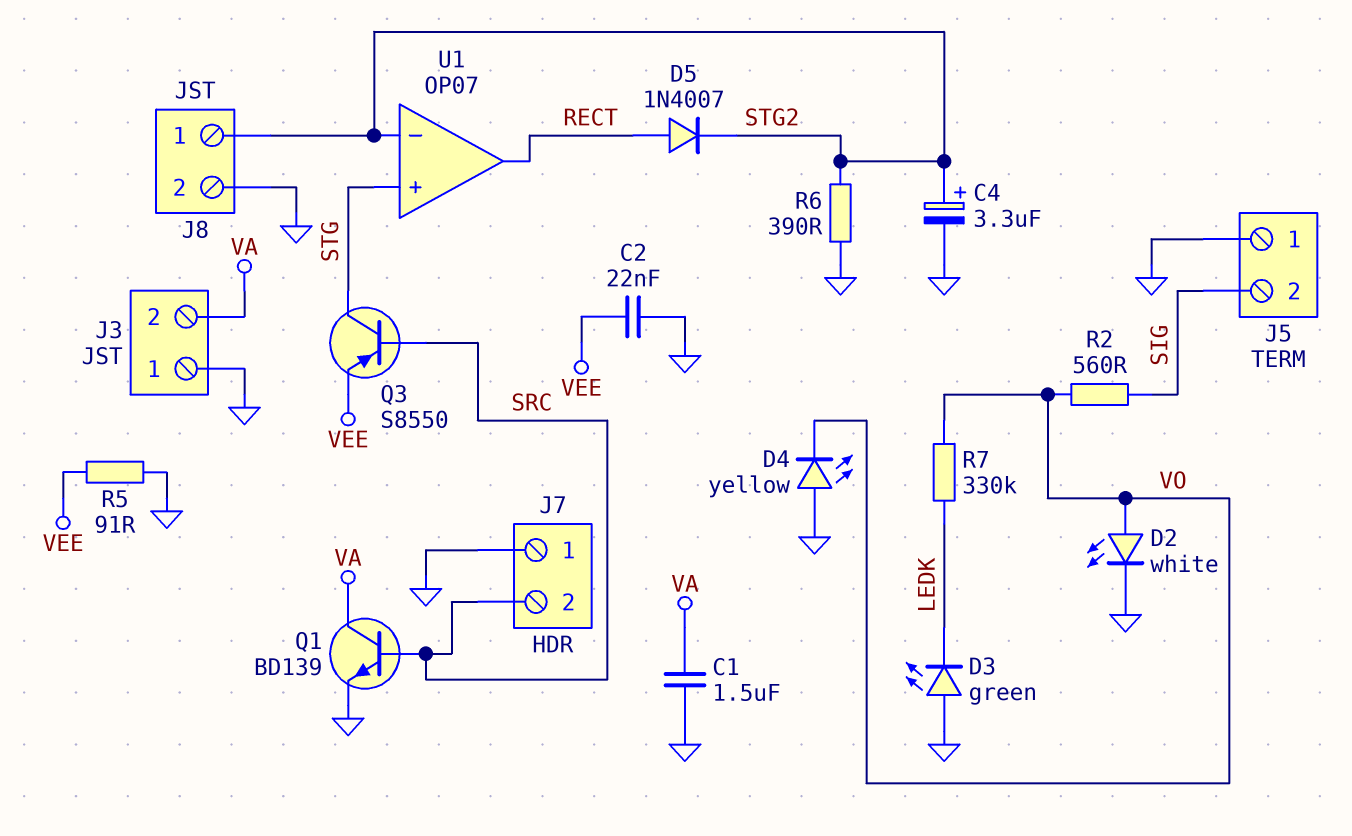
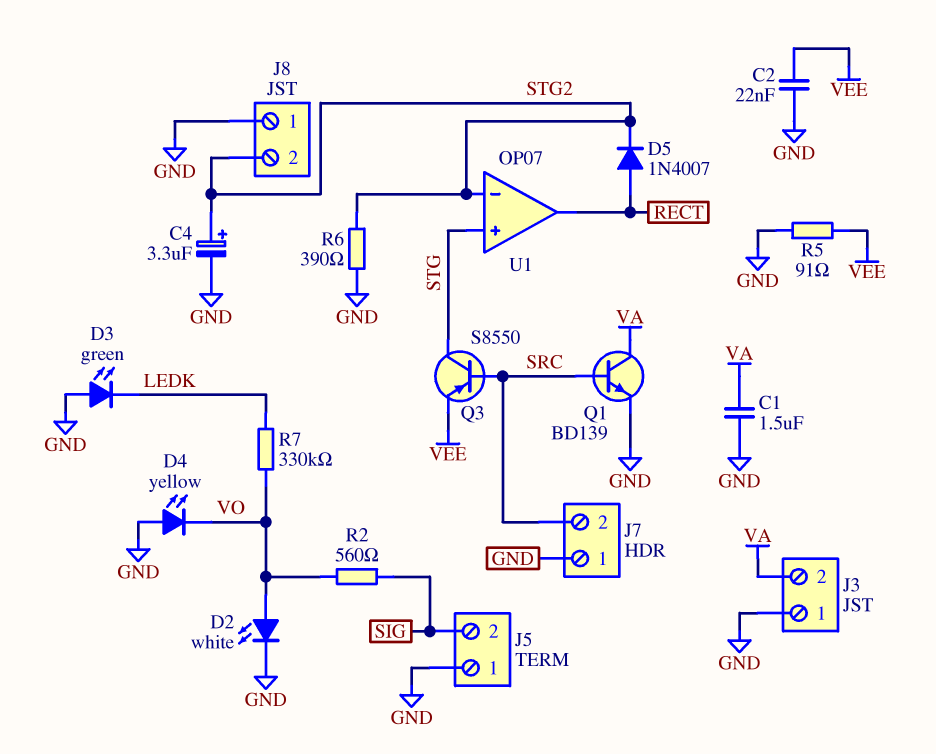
J8 pin 1: STG2 -> GND
J8 pin 2: GND -> STG2

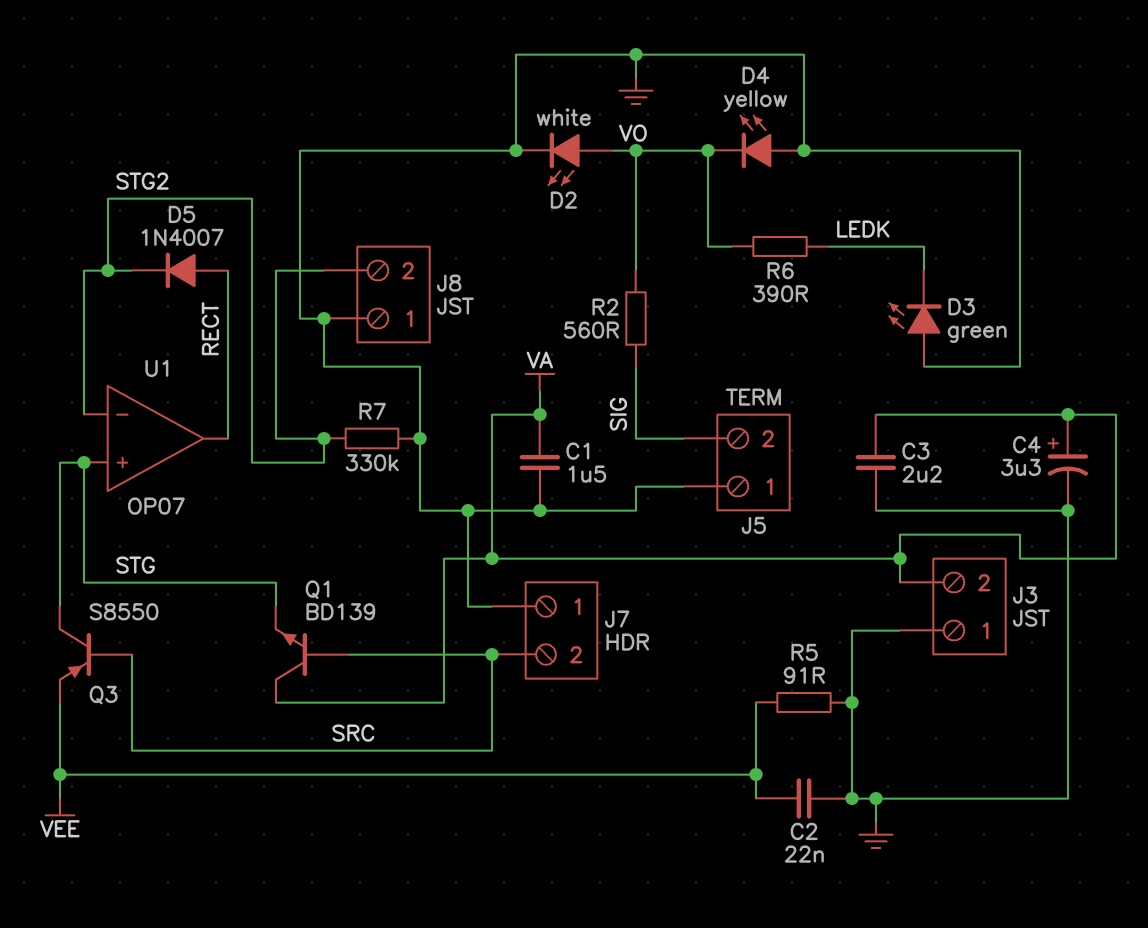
C3: none -> 2.2uF (GND, VA)
C4: 3.3uF (plus STG2, minus GND) -> 3.3uF (plus VA, minus GND)
Q1: NPN BD139 (B SRC, C VA, E GND) -> NPN BD139 (B SRC, C VA, E STG)
R6: 390 (GND, STG2) -> 390 (LEDK, VO)
R7: 330k (LEDK, VO) -> 330k (GND, STG2)

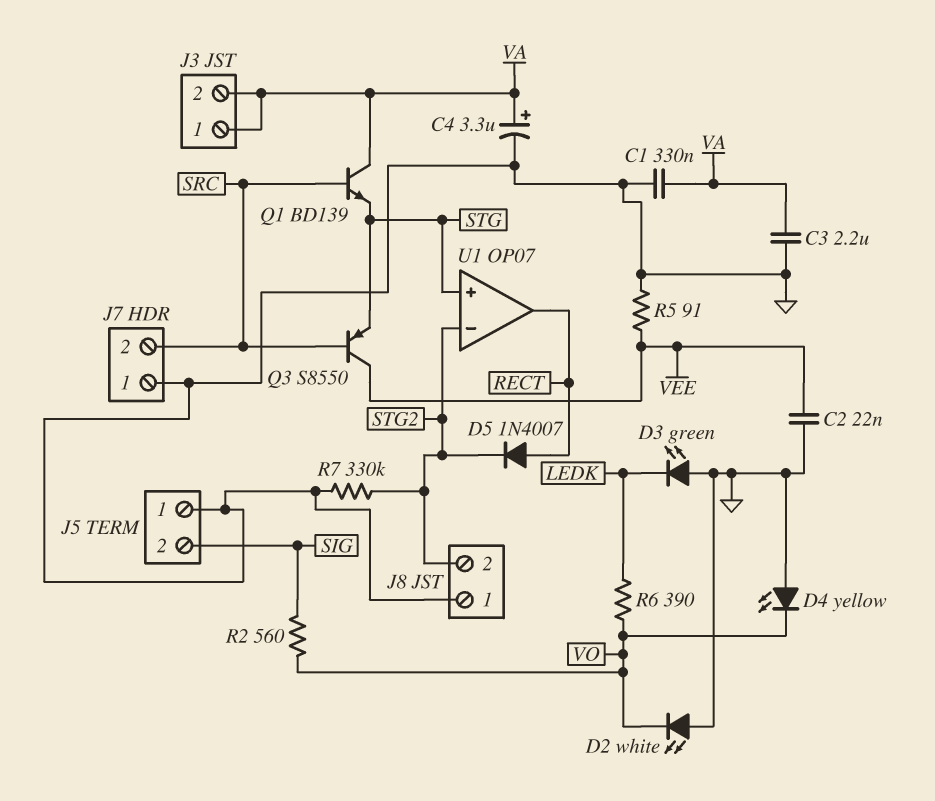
C1: 1.5uF (GND, VA) -> 330nF (GND, VA)
D2: LED white (A VO, K GND) -> LED white (A GND, K VO)
J3 pin 1: GND -> VA
Q3: PNP S8550 (B SRC, C STG, E VEE) -> PNP S8550 (B SRC, C VEE, E STG)

